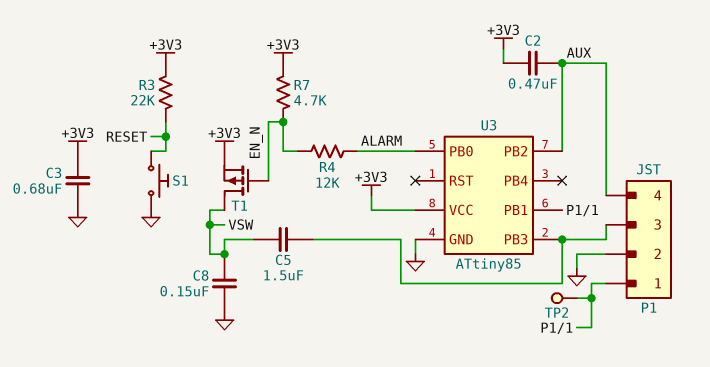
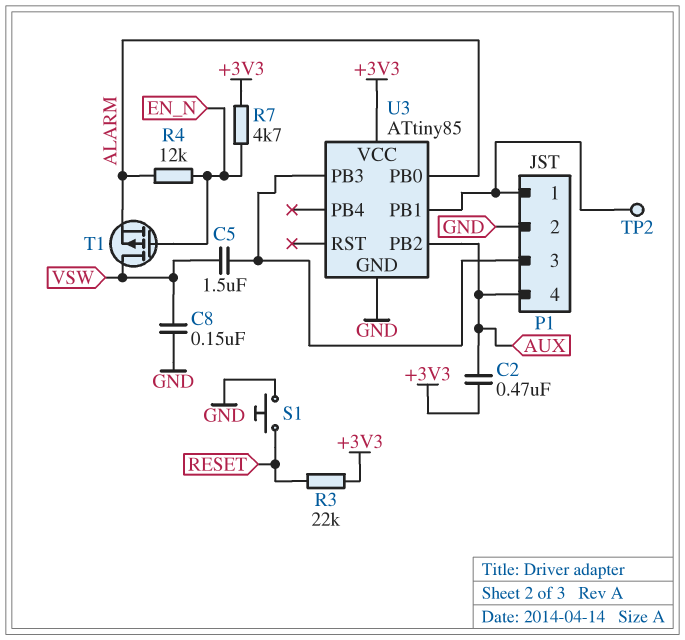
C3: 680nF (+3V3, GND) -> none
T1: PMOS (G EN_N, D VSW, S +3V3) -> PMOS (G EN_N, D VSW, S ALARM)

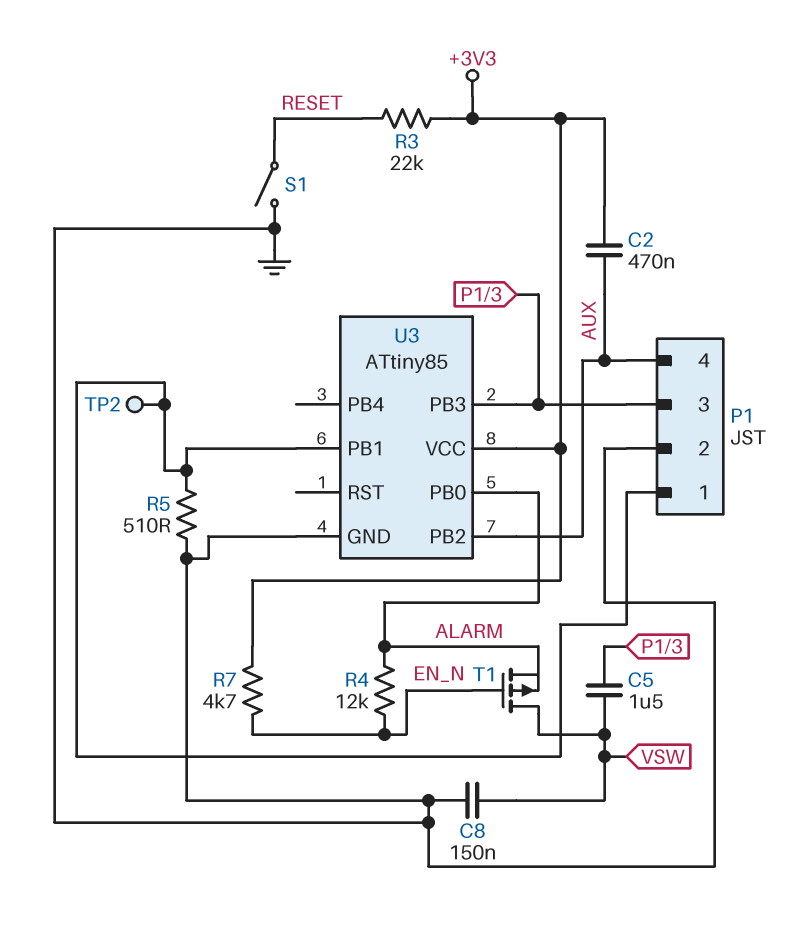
R5: none -> 510 (GND, P1/1)
S1: button (GND, RESET) -> switch (GND, RESET)

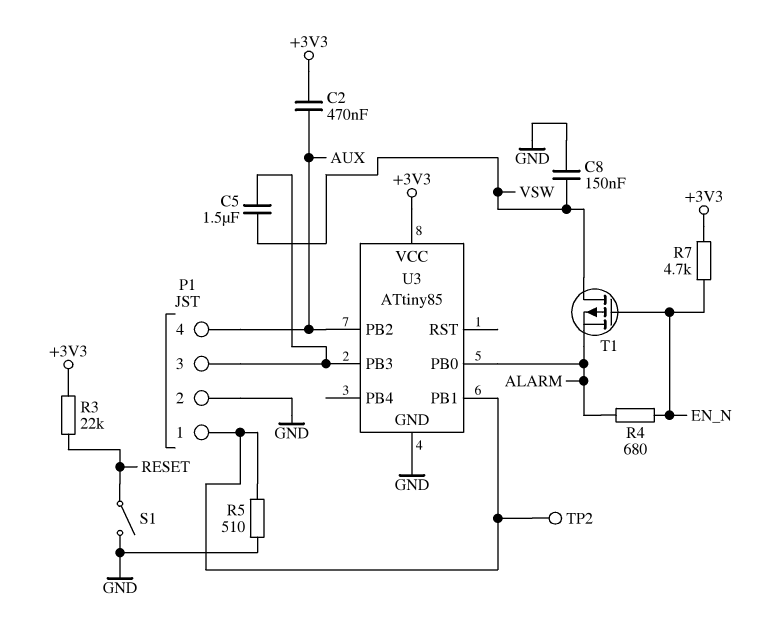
R4: 12k (ALARM, EN_N) -> 680 (ALARM, EN_N)

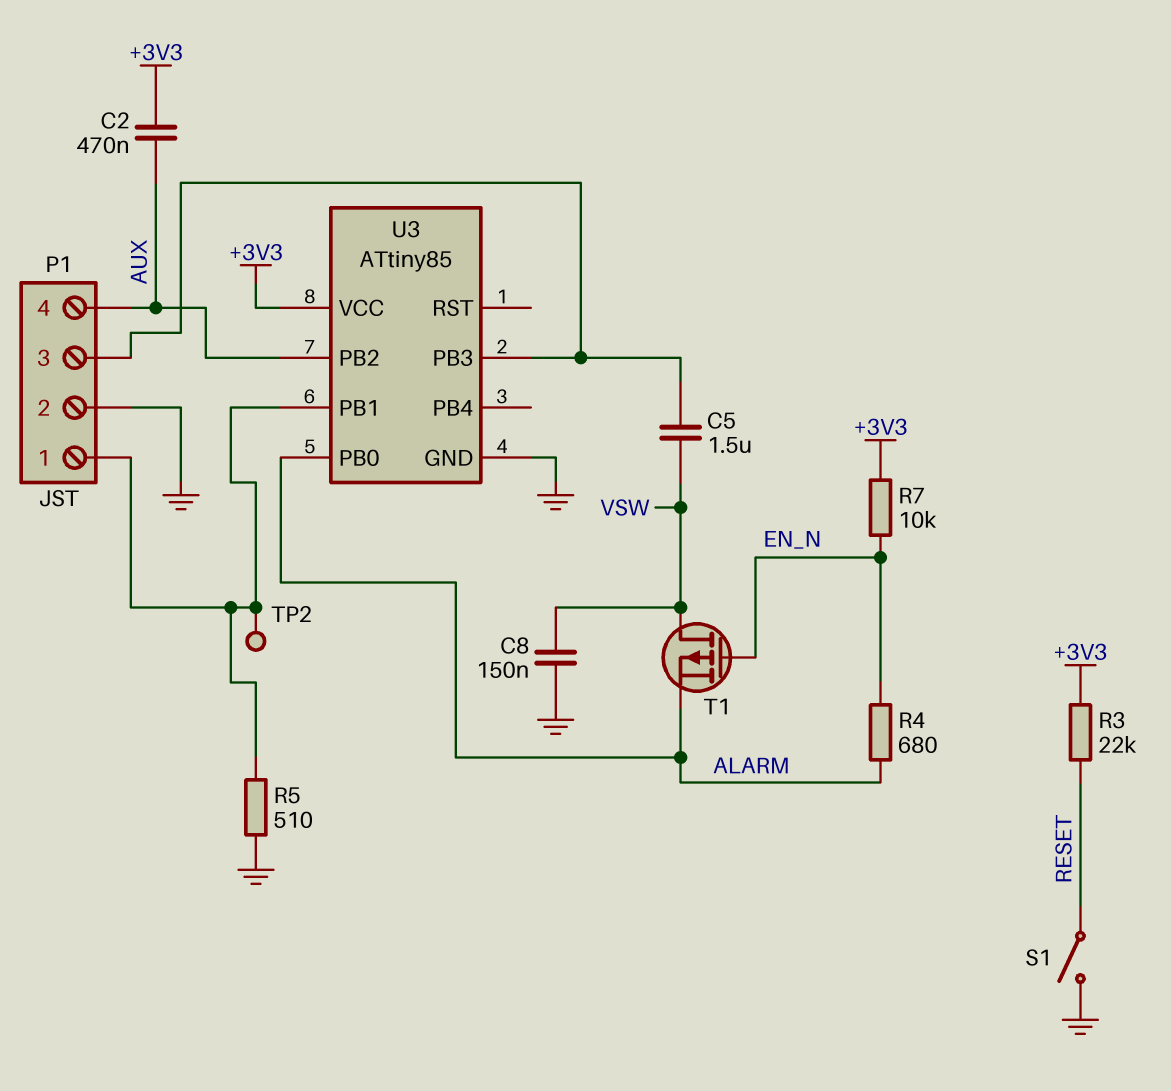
R7: 4.7k (+3V3, EN_N) -> 10k (+3V3, EN_N)

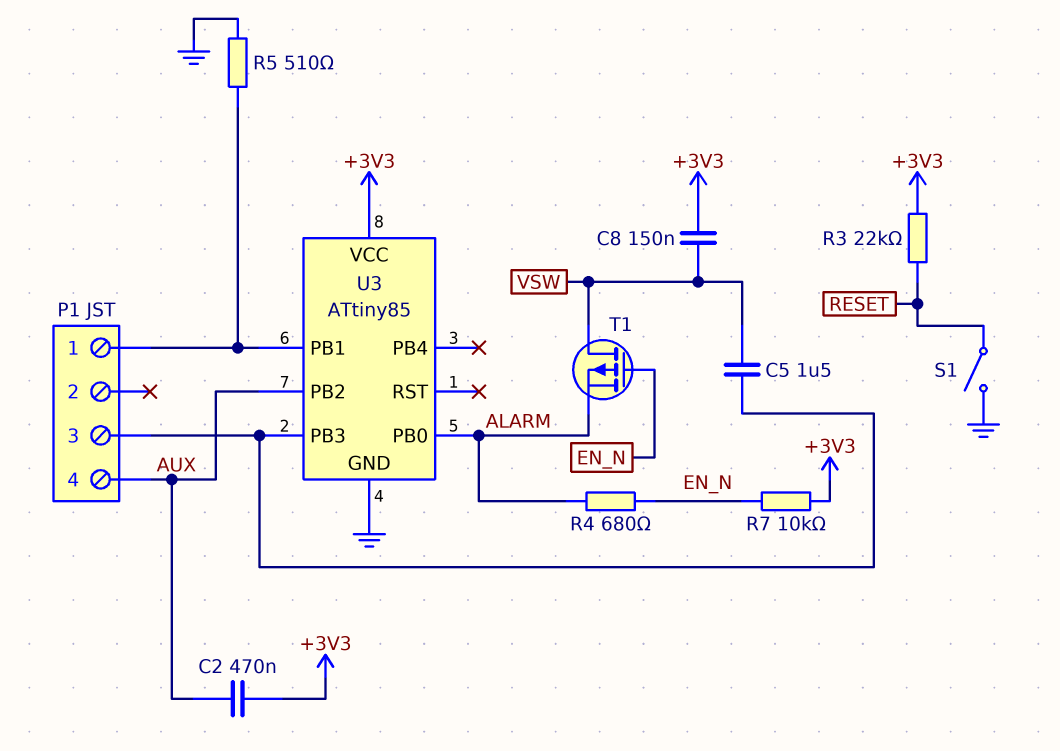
C8: 150nF (GND, VSW) -> 150nF (+3V3, VSW)
P1 pin 2: GND -> none
TP2: test point (P1/1) -> none

